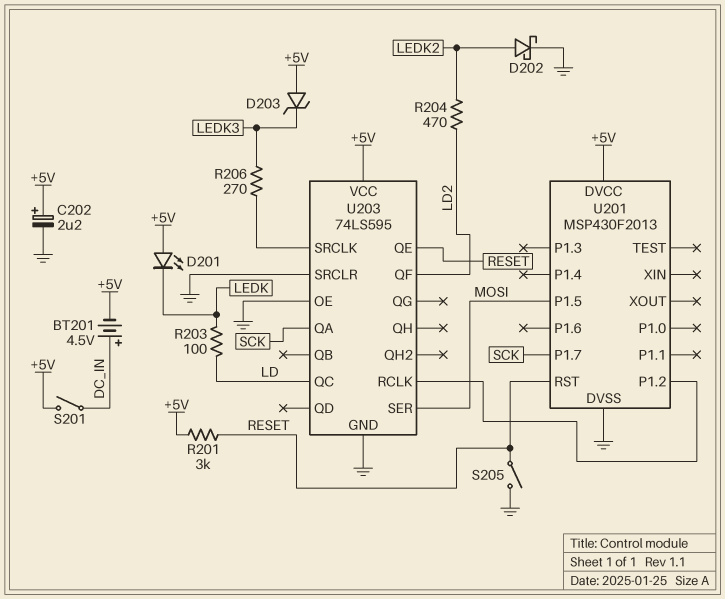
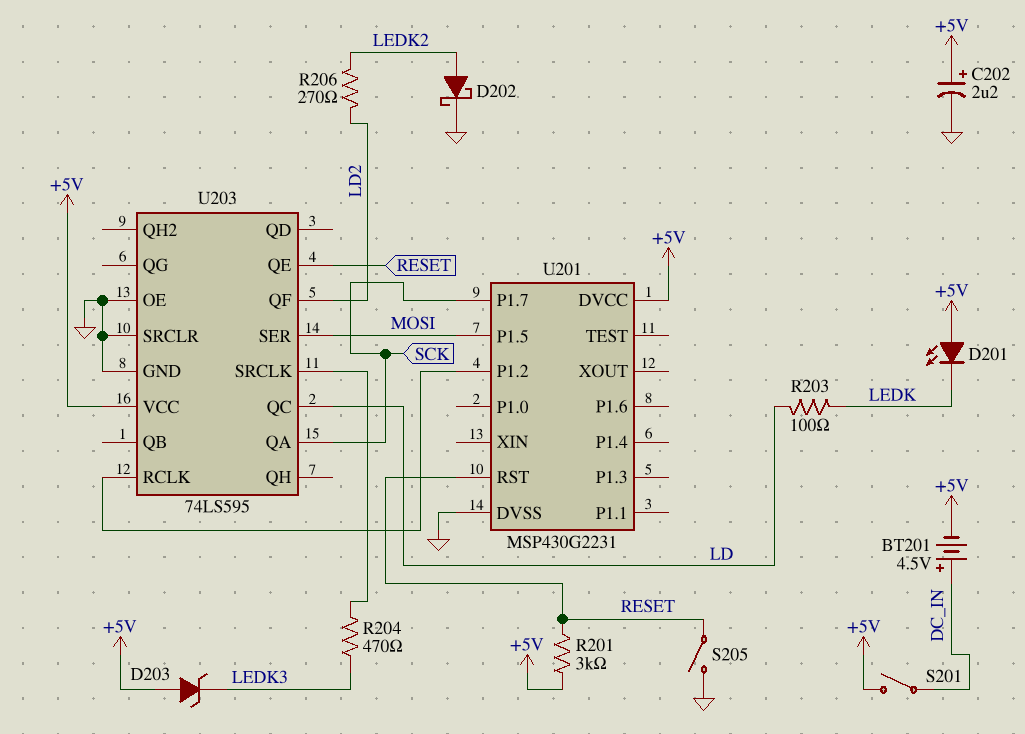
R204: 470 (LD2, LEDK2) -> 470 (LEDK3, U203/SRCLK)
R206: 270 (LEDK3, U203/SRCLK) -> 270 (LD2, LEDK2)
U201: MSP430F2013 -> MSP430G2231

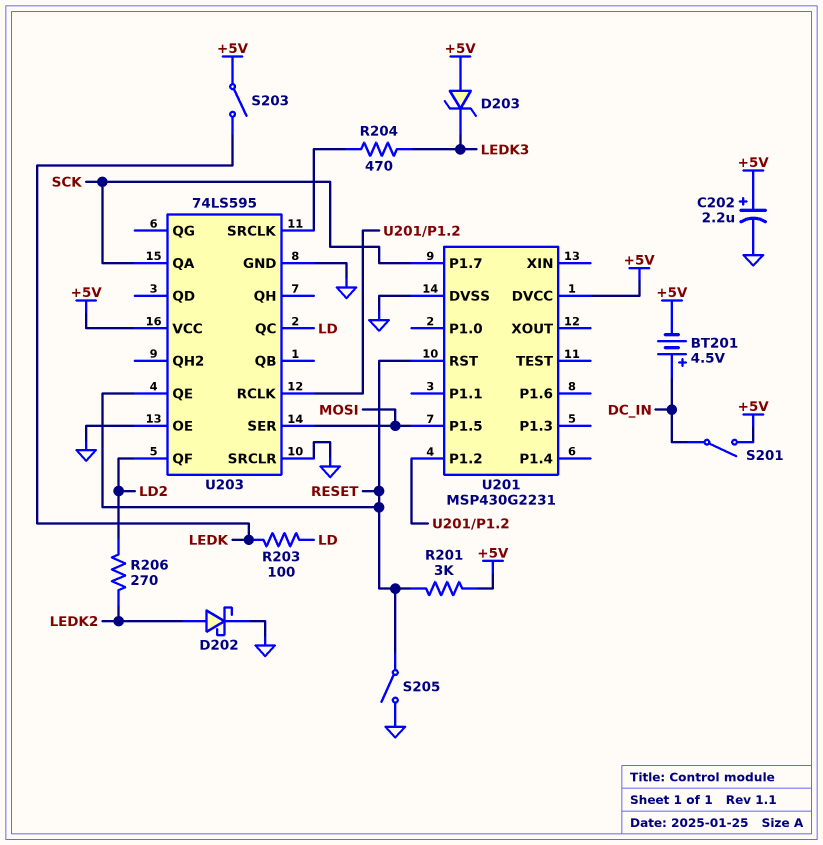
D201: LED (A +5V, K LEDK) -> none
S203: none -> switch (+5V, LEDK)

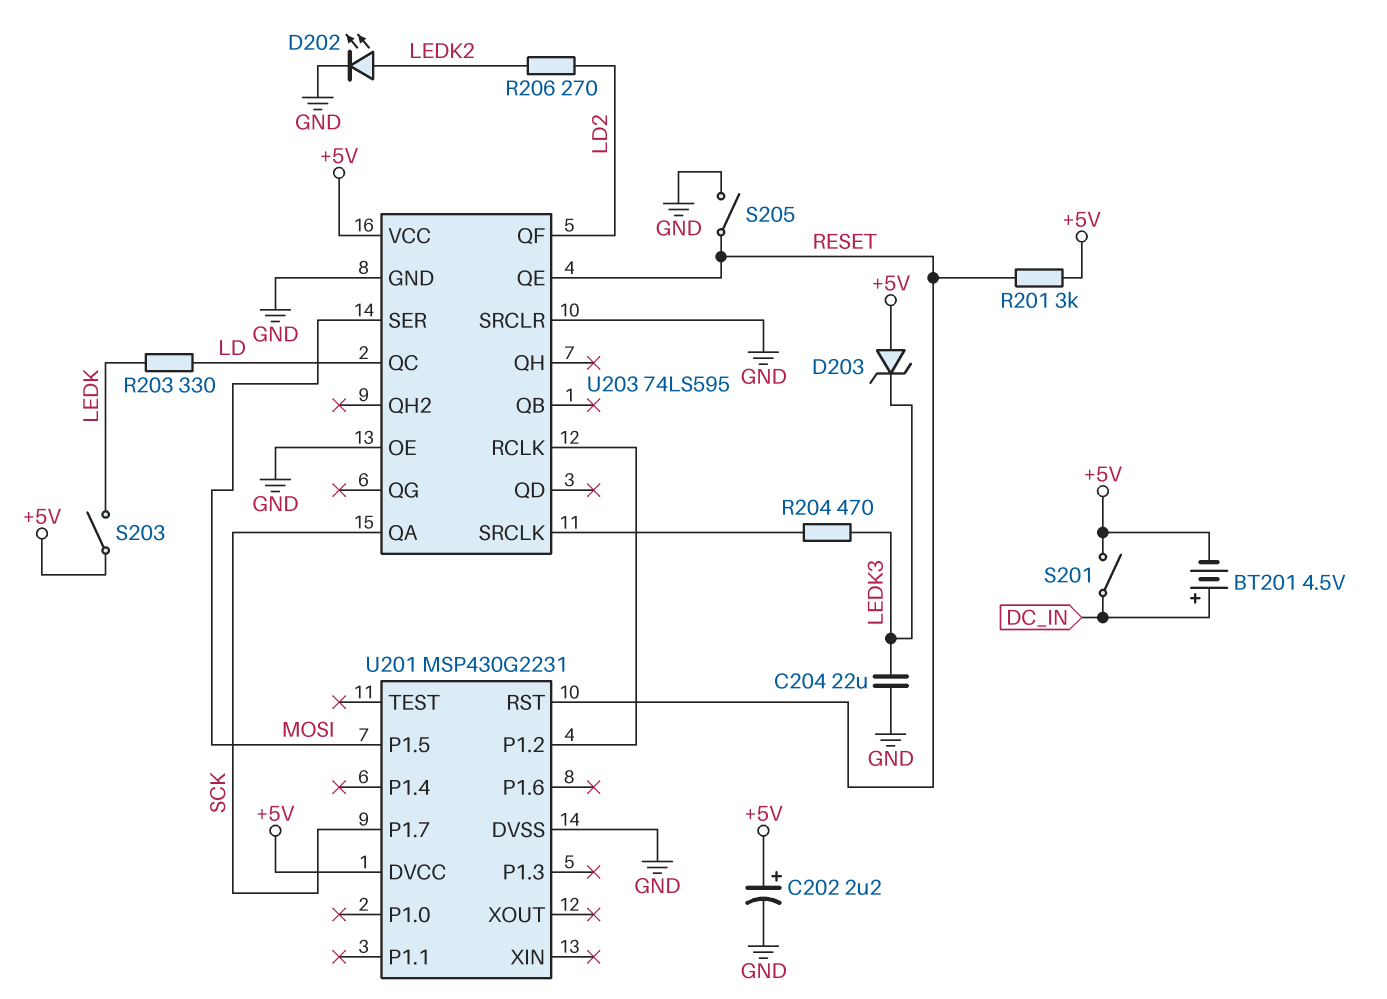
C204: none -> 22uF (GND, LEDK3)
D202: schottky (A LEDK2, K GND) -> LED (A LEDK2, K GND)
R203: 100 (LD, LEDK) -> 330 (LD, LEDK)

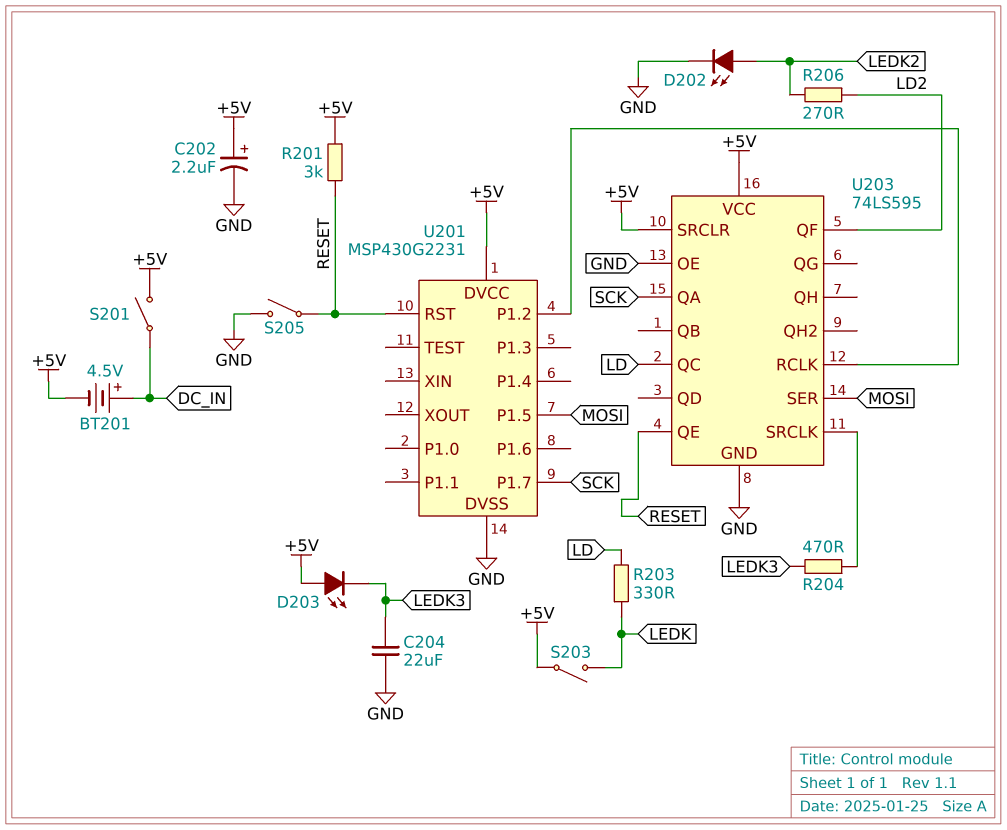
D203: zener (A +5V, K LEDK3) -> LED (A +5V, K LEDK3)
U203 pin SRCLR: GND -> +5V

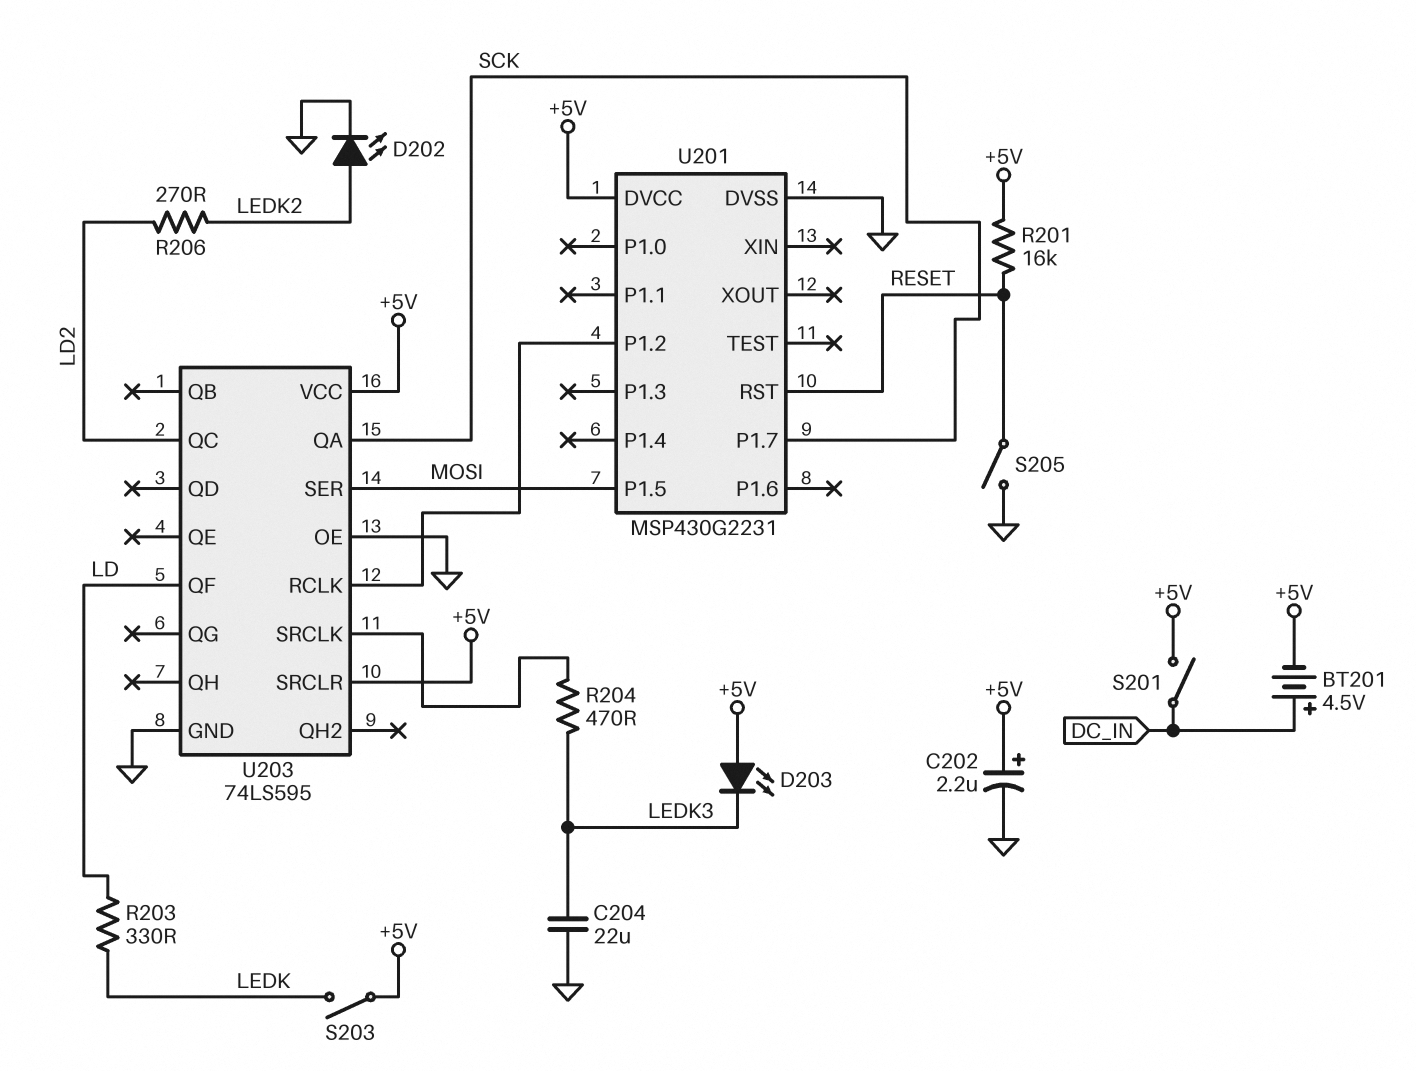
R201: 3k (+5V, RESET) -> 16k (+5V, RESET)
U203 pin QC: LD -> LD2
U203 pin QE: RESET -> none
U203 pin QF: LD2 -> LD

